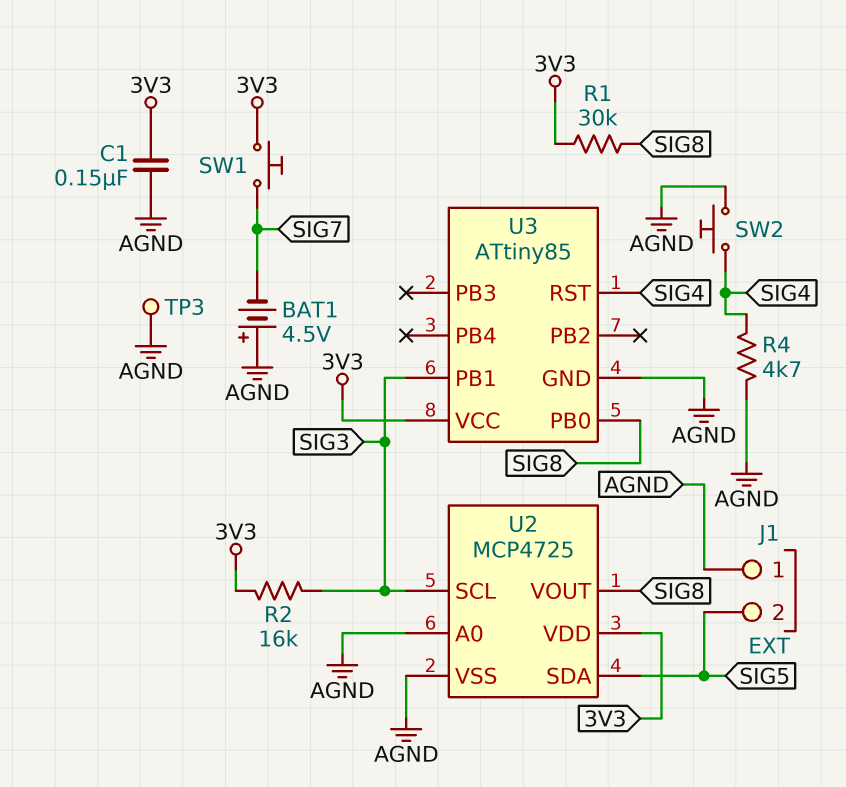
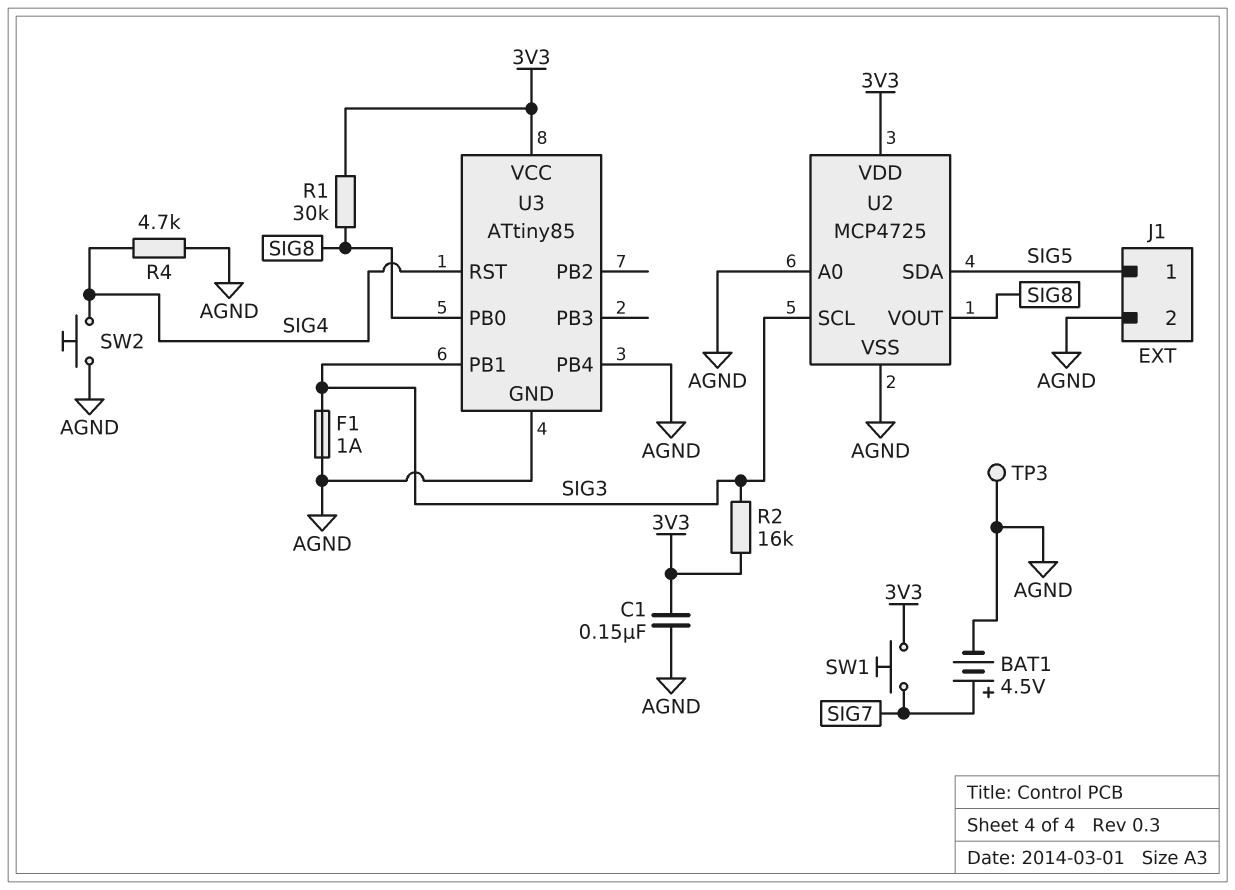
BAT1: 4.5V (plus AGND, minus SIG7) -> 4.5V (plus SIG7, minus AGND)
F1: none -> 1A (AGND, SIG3)
J1 pin 1: AGND -> SIG5
J1 pin 2: SIG5 -> AGND
U3 pin PB4: none -> AGND

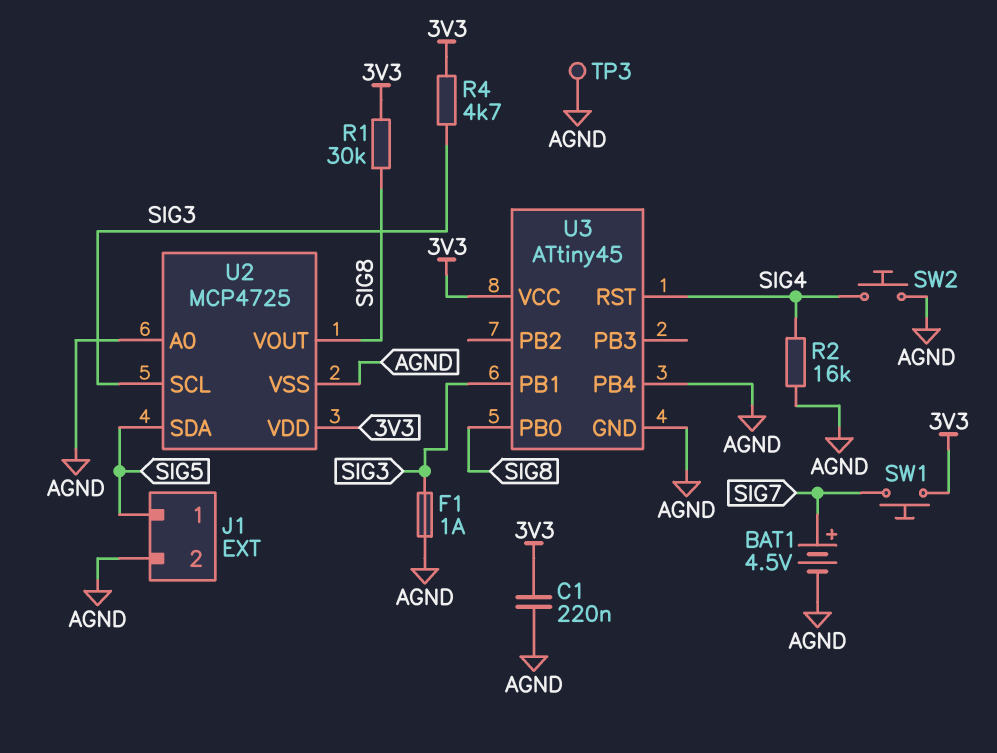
C1: 150nF (3V3, AGND) -> 220nF (3V3, AGND)
R2: 16k (3V3, SIG3) -> 16k (AGND, SIG4)
R4: 4.7k (AGND, SIG4) -> 4.7k (3V3, SIG3)
U3: ATtiny85 -> ATtiny45

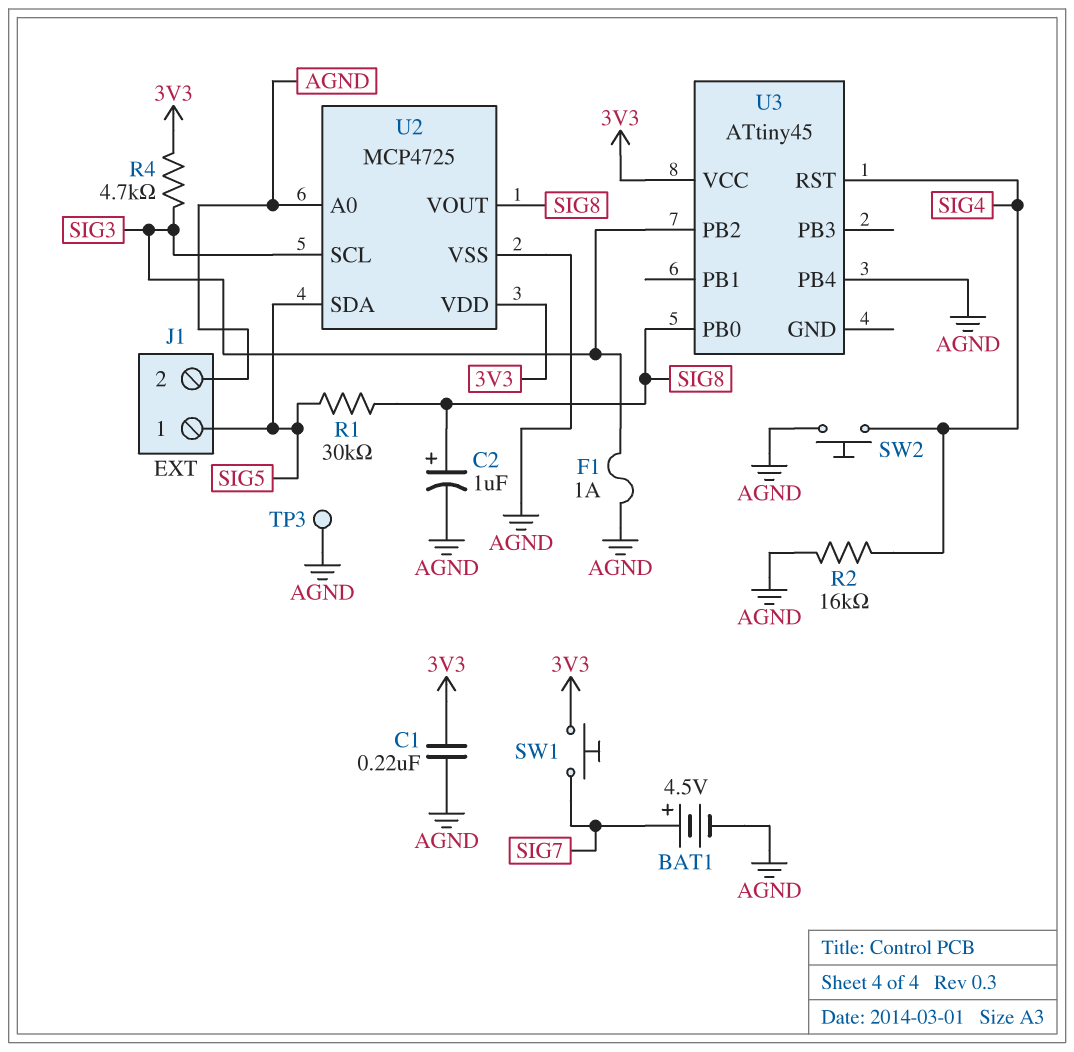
C2: none -> 1uF (plus SIG8, minus AGND)
R1: 30k (3V3, SIG8) -> 30k (SIG5, SIG8)
U3 pin GND: AGND -> none
U3 pin PB1: SIG3 -> none
U3 pin PB2: none -> SIG3

